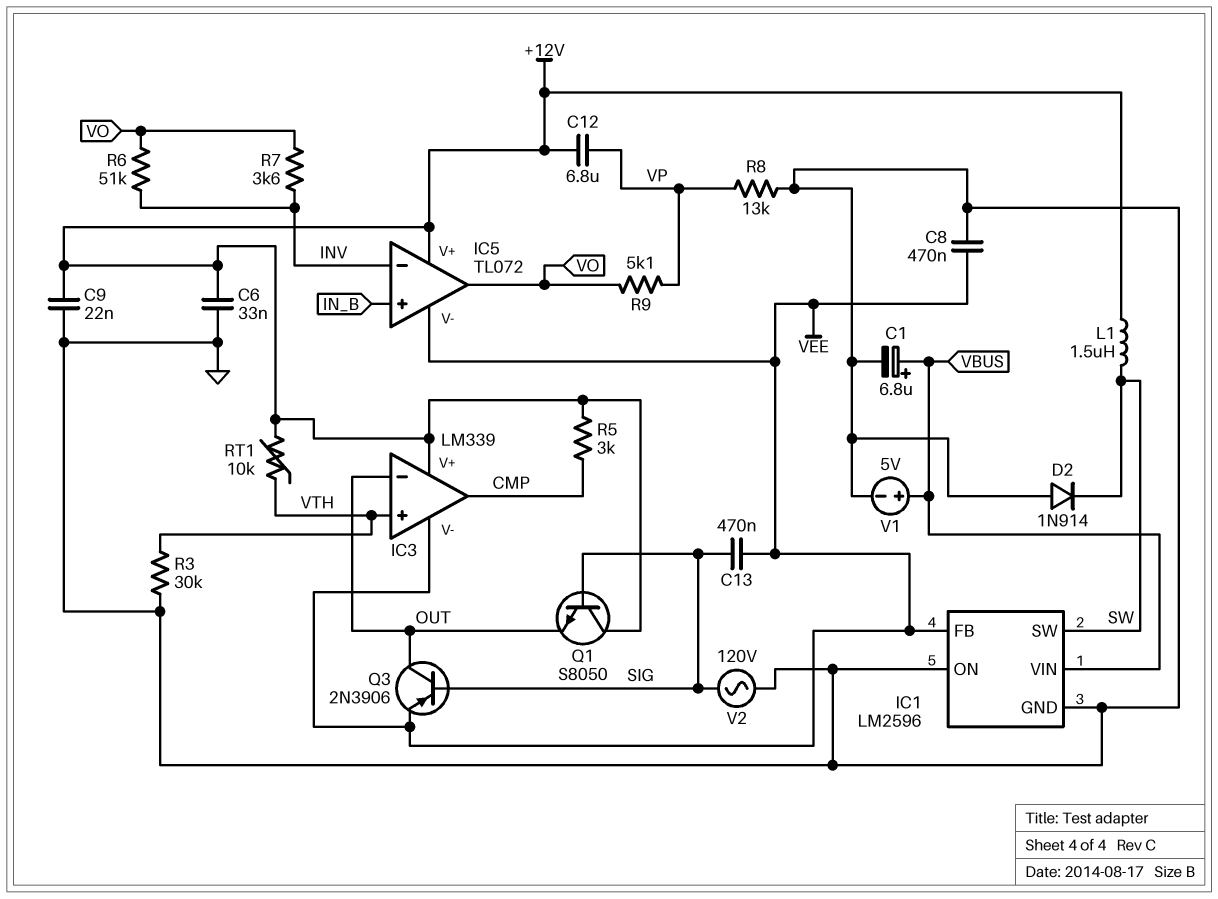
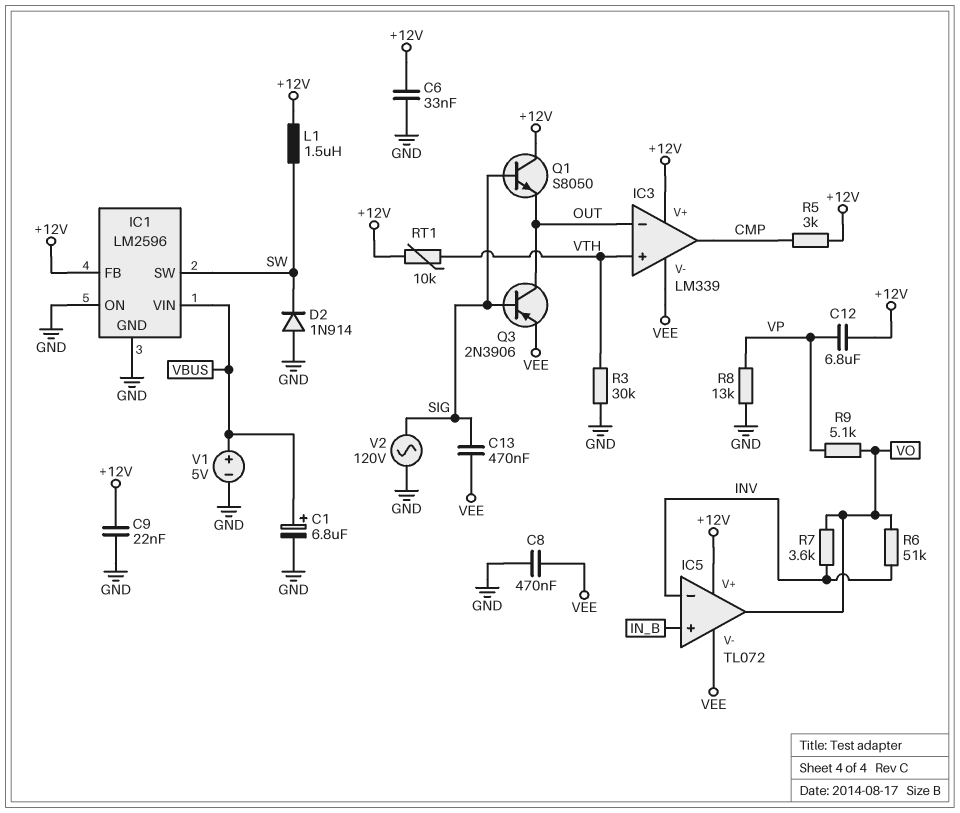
IC1 pin FB: VEE -> +12V

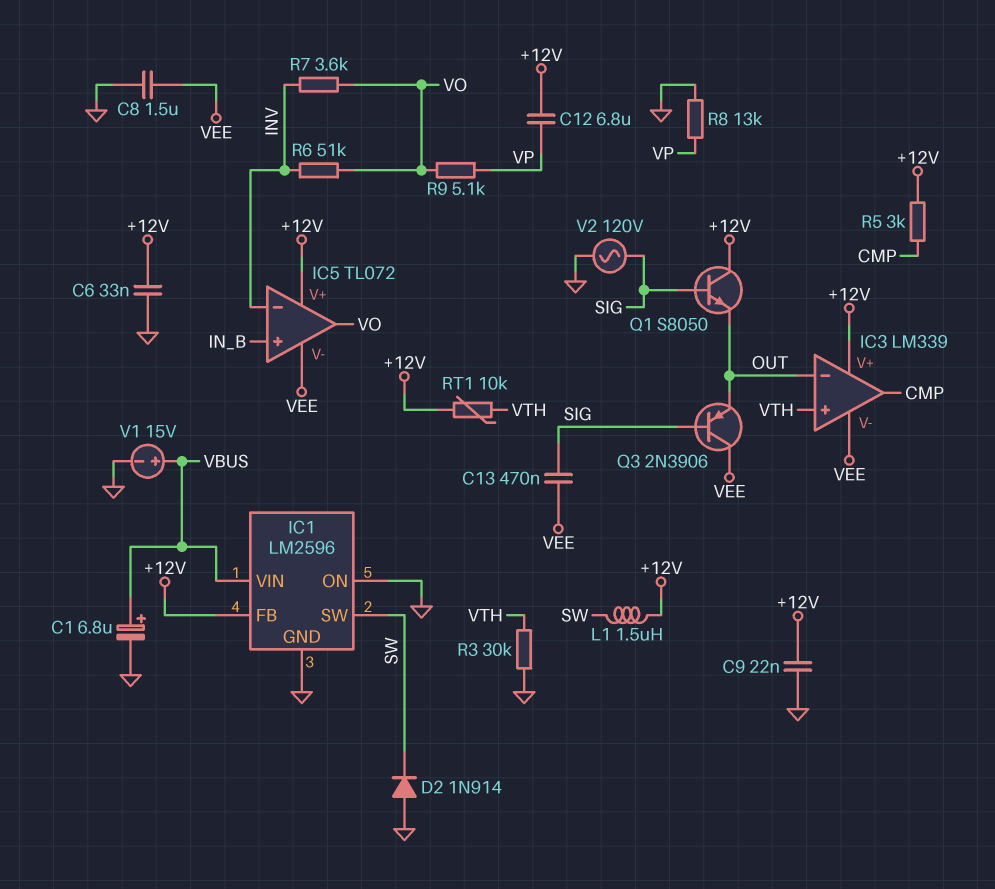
C8: 470nF (GND, VEE) -> 1.5uF (GND, VEE)
Q3: PNP 2N3906 (B SIG, C OUT, E VEE) -> PNP 2N3906 (B SIG, C VEE, E OUT)
V1: 5V (plus VBUS, minus GND) -> 15V (plus VBUS, minus GND)

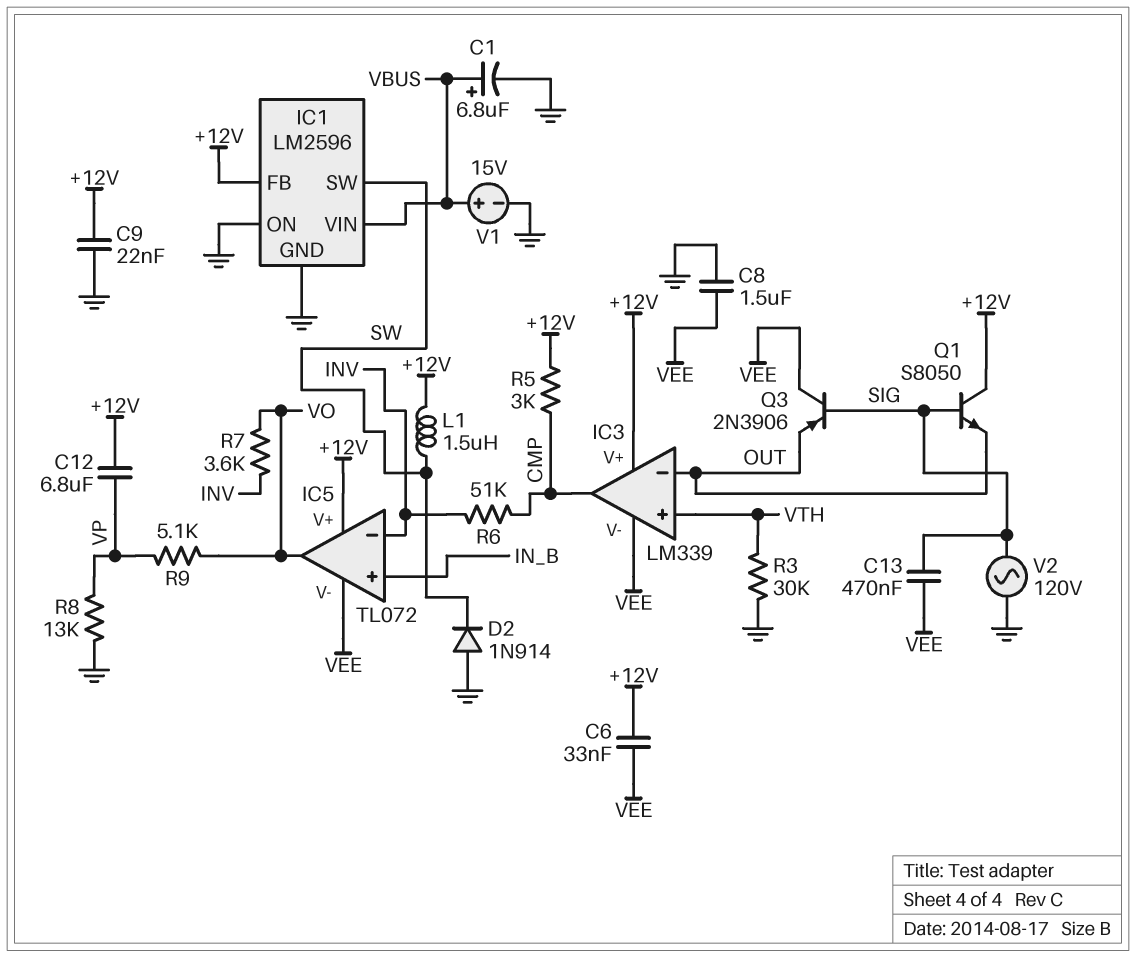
C6: 33nF (+12V, GND) -> 33nF (+12V, VEE)
R6: 51k (INV, VO) -> 51k (CMP, INV)
RT1: 10k (+12V, VTH) -> none

